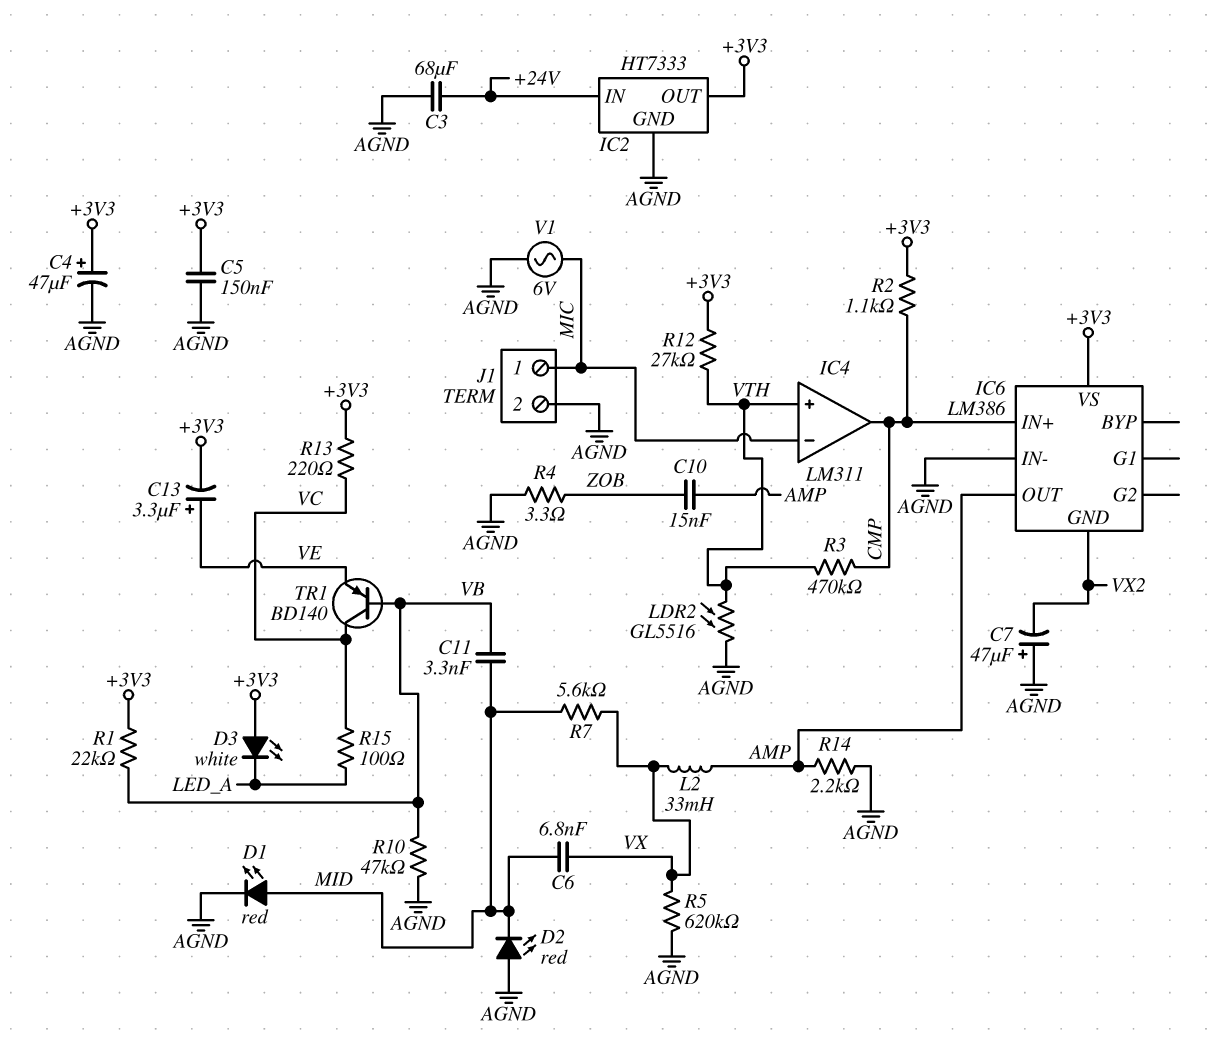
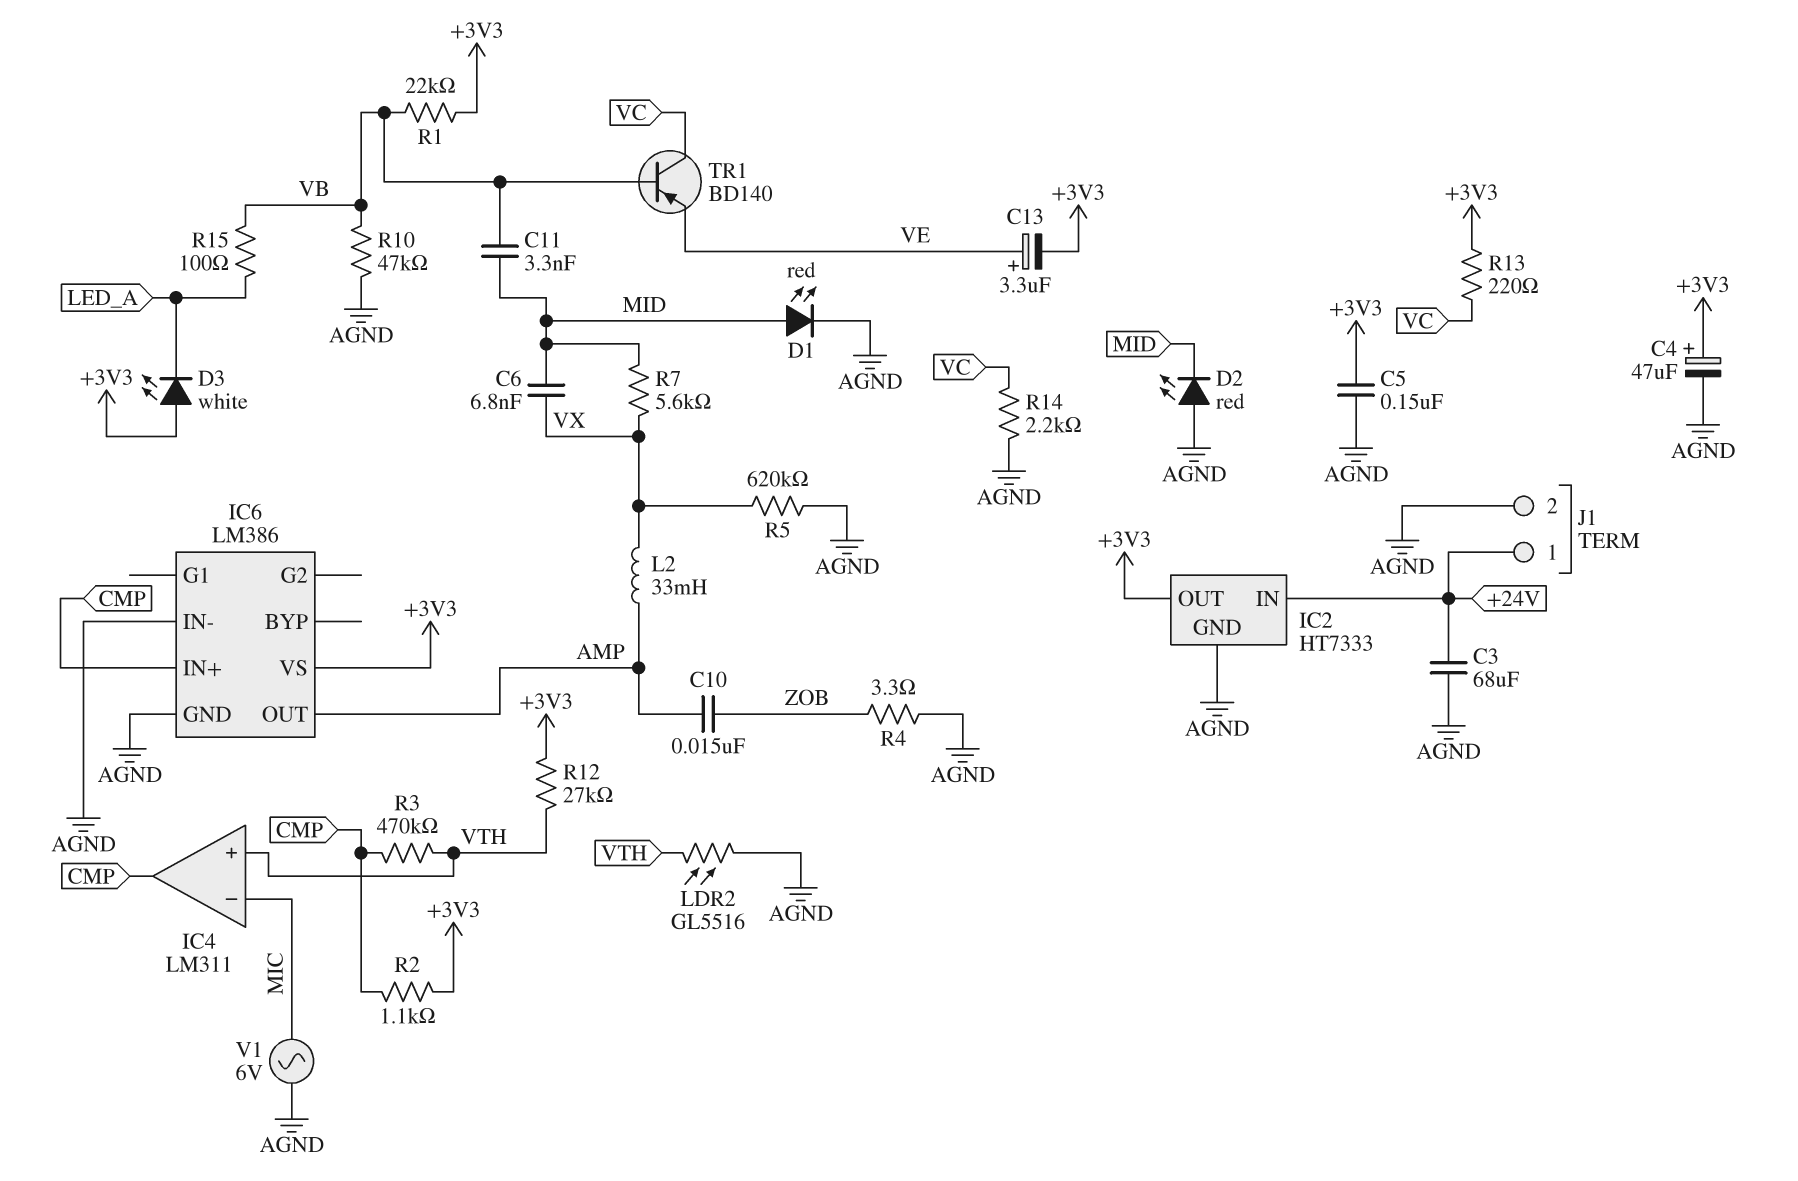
C7: 47uF (plus AGND, minus VX2) -> none
IC6 pin GND: VX2 -> AGND
J1 pin 1: MIC -> +24V
R14: 2.2k (AGND, AMP) -> 2.2k (AGND, VC)
R15: 100 (LED_A, VC) -> 100 (LED_A, VB)

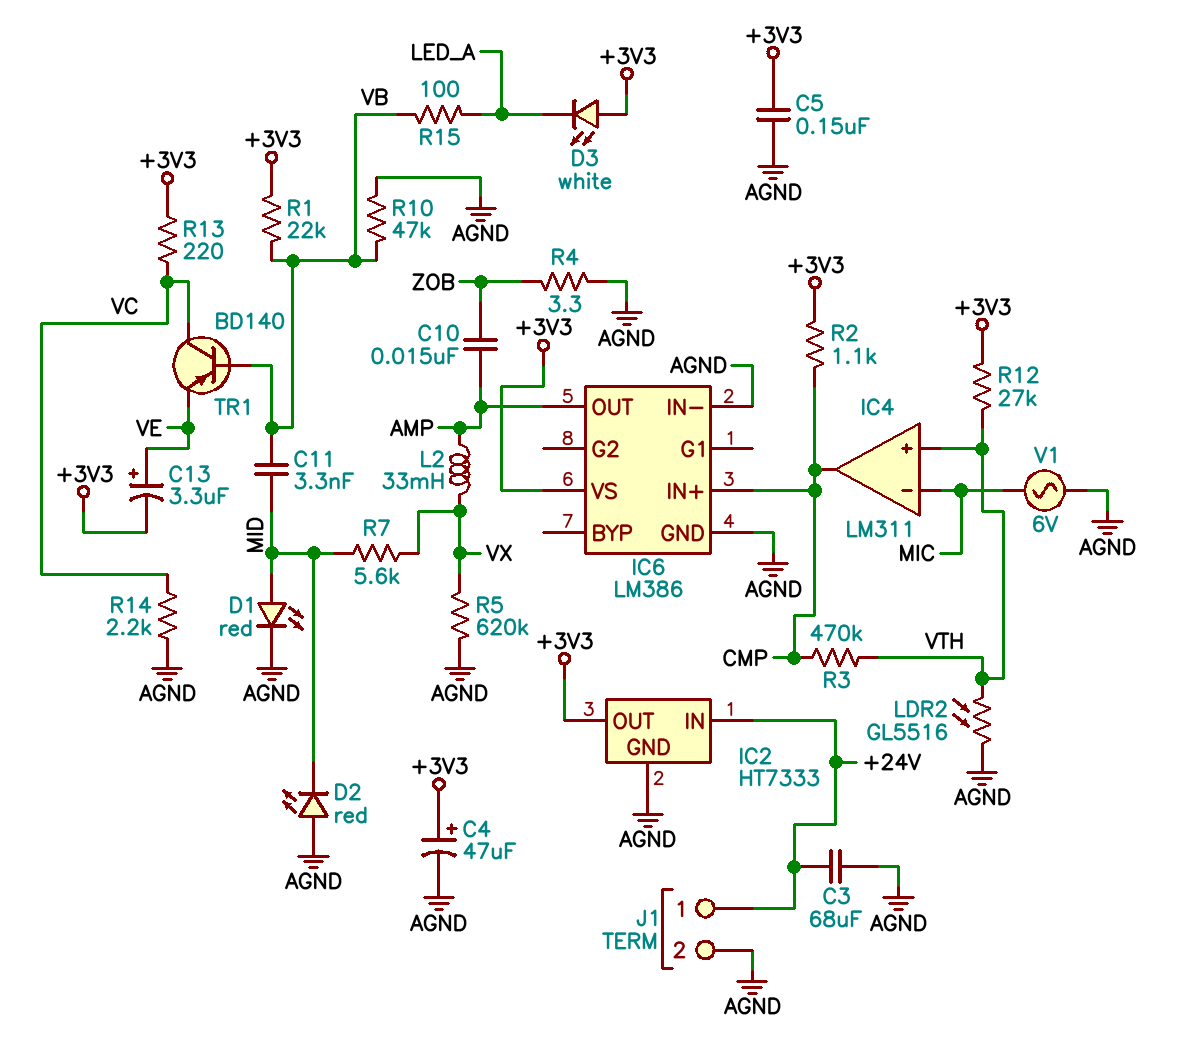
C6: 6.8nF (MID, VX) -> none

